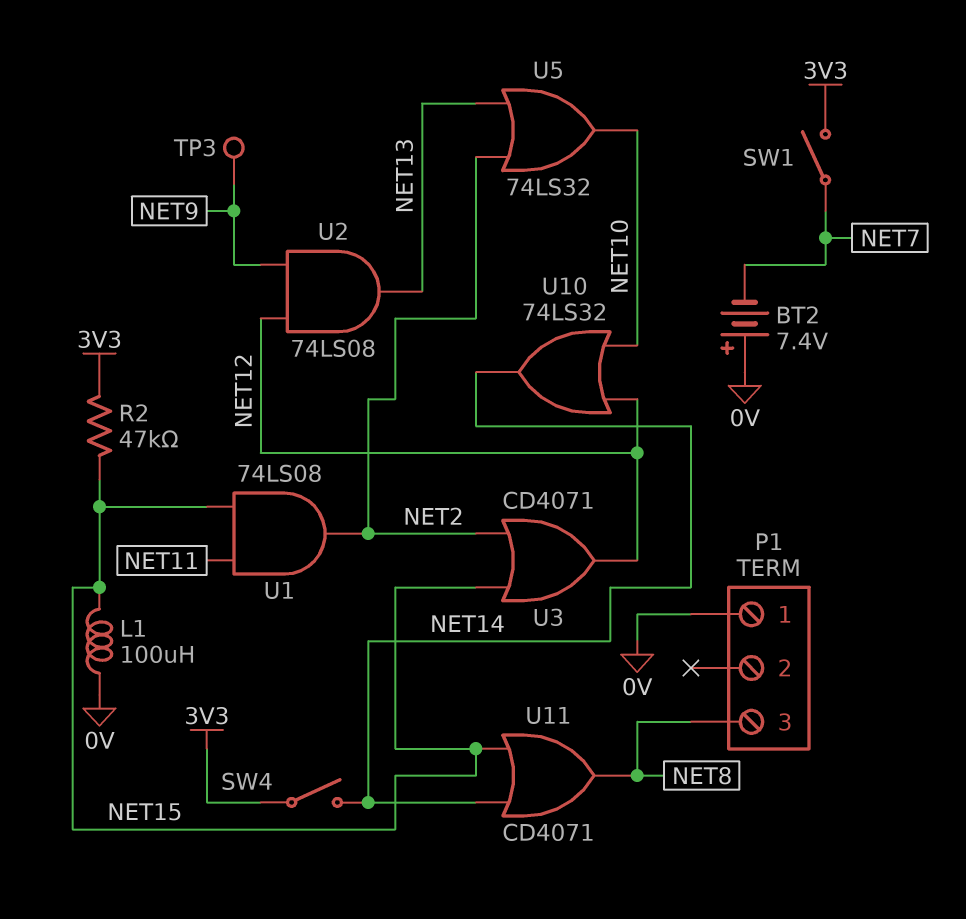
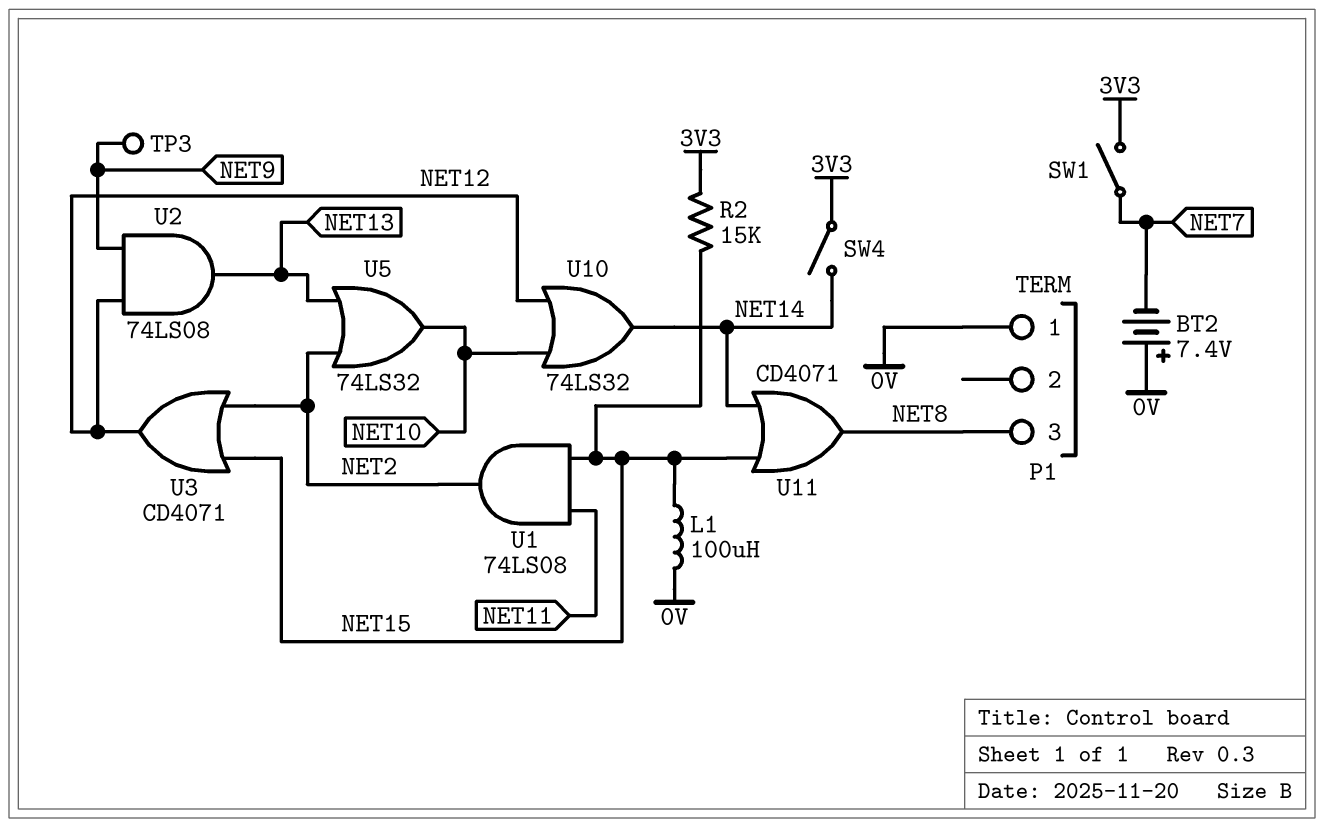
R2: 47k (3V3, NET15) -> 15k (3V3, NET15)

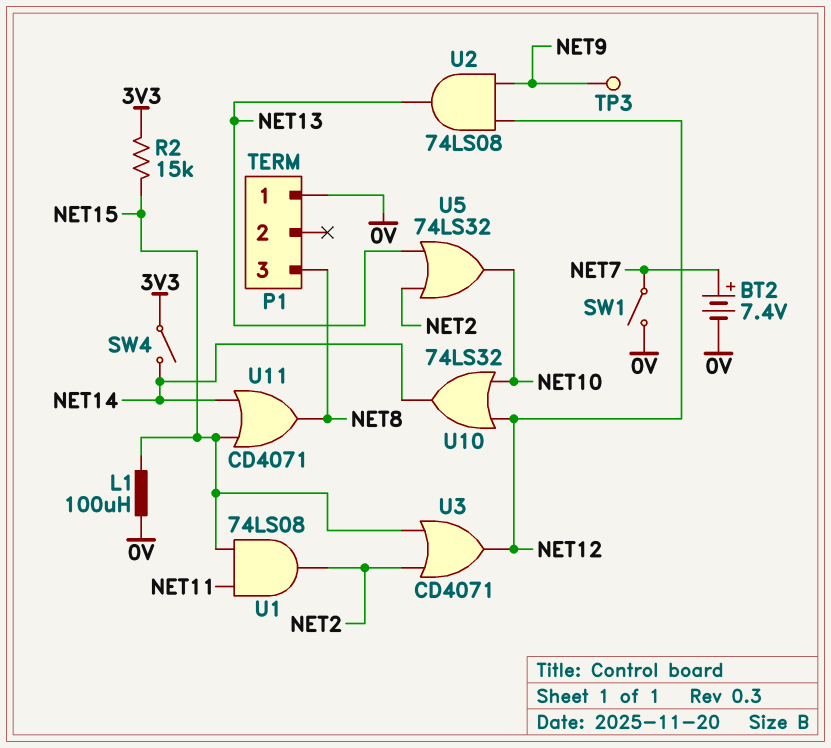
BT2: 7.4V (plus 0V, minus NET7) -> 7.4V (plus NET7, minus 0V)
SW1: switch (3V3, NET7) -> switch (0V, NET7)

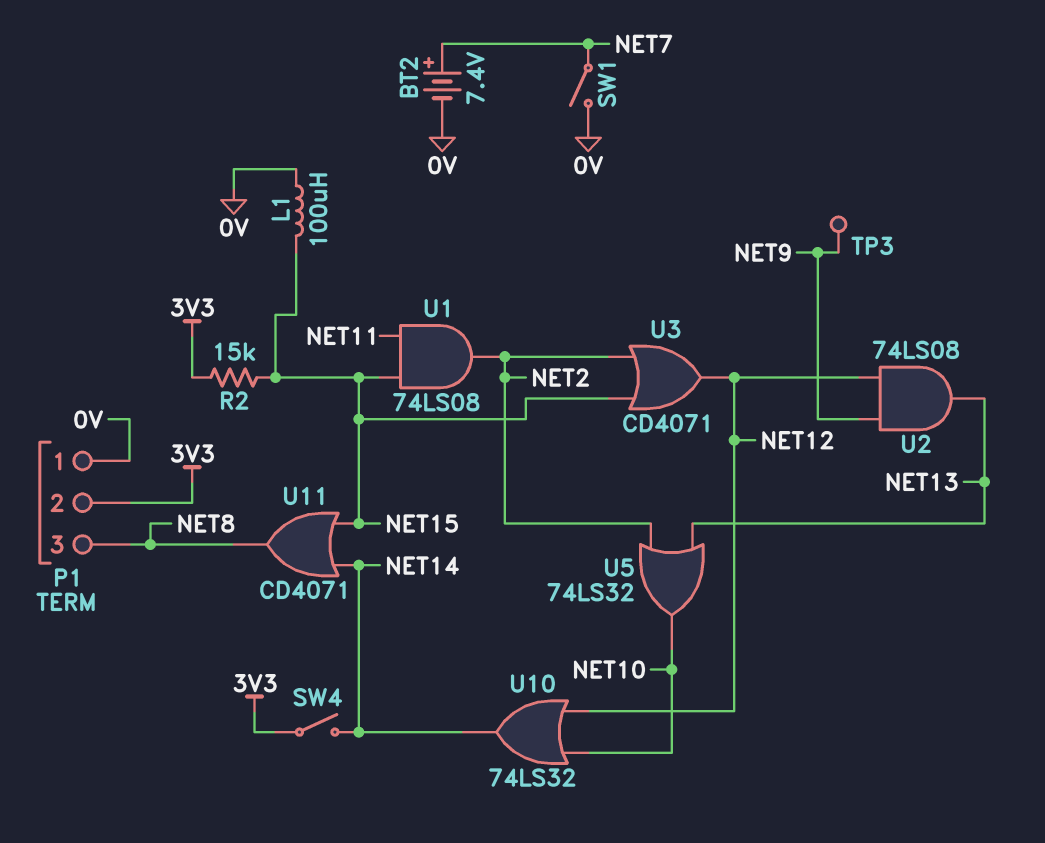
P1 pin 2: none -> 3V3

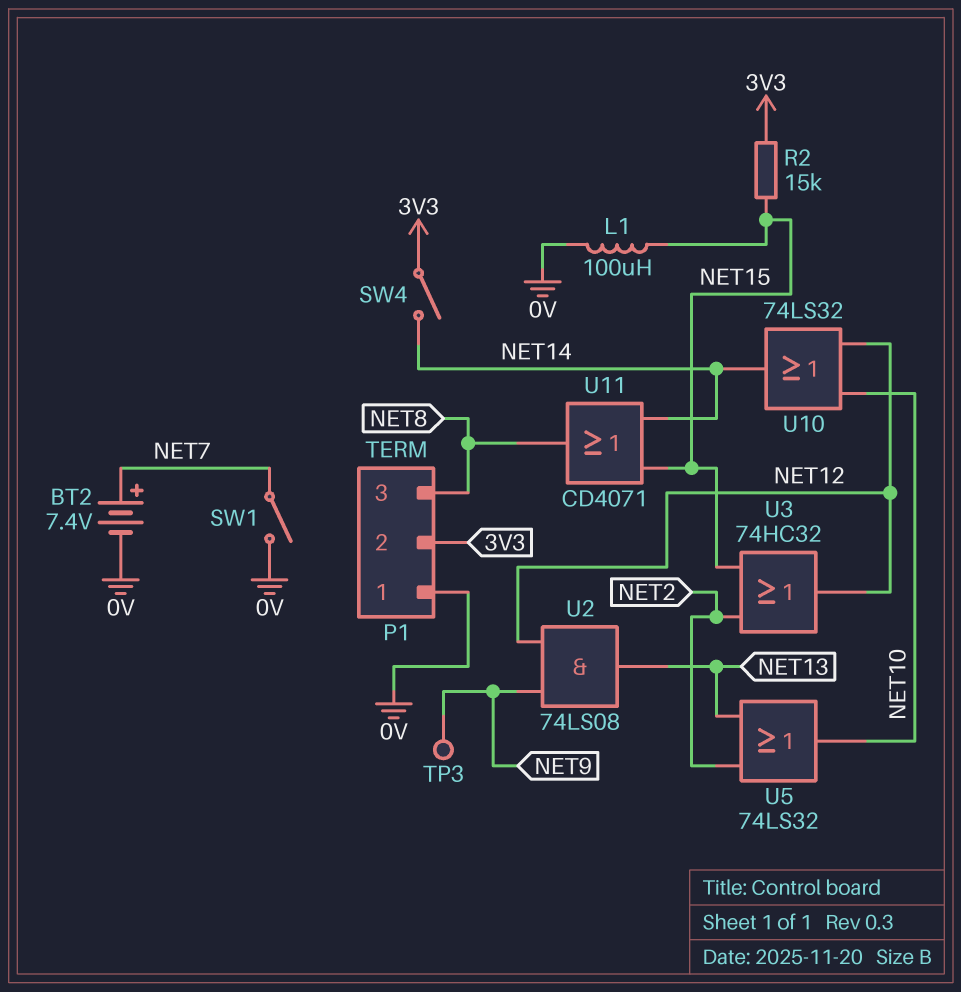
U1: AND 74LS08 (in NET11, in NET15, out NET2) -> none
U3: OR CD4071 (in NET2, in NET15, out NET12) -> OR 74HC32 (in NET2, in NET15, out NET12)

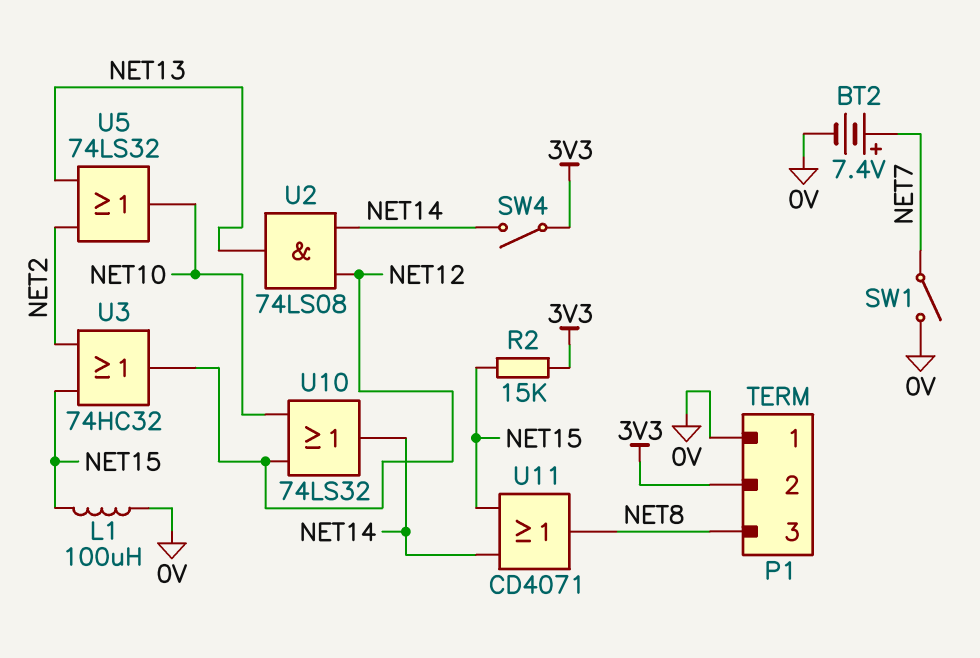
TP3: test point (NET9) -> none
U2: AND 74LS08 (in NET9, in NET12, out NET13) -> AND 74LS08 (in NET12, in NET14, out NET13)

